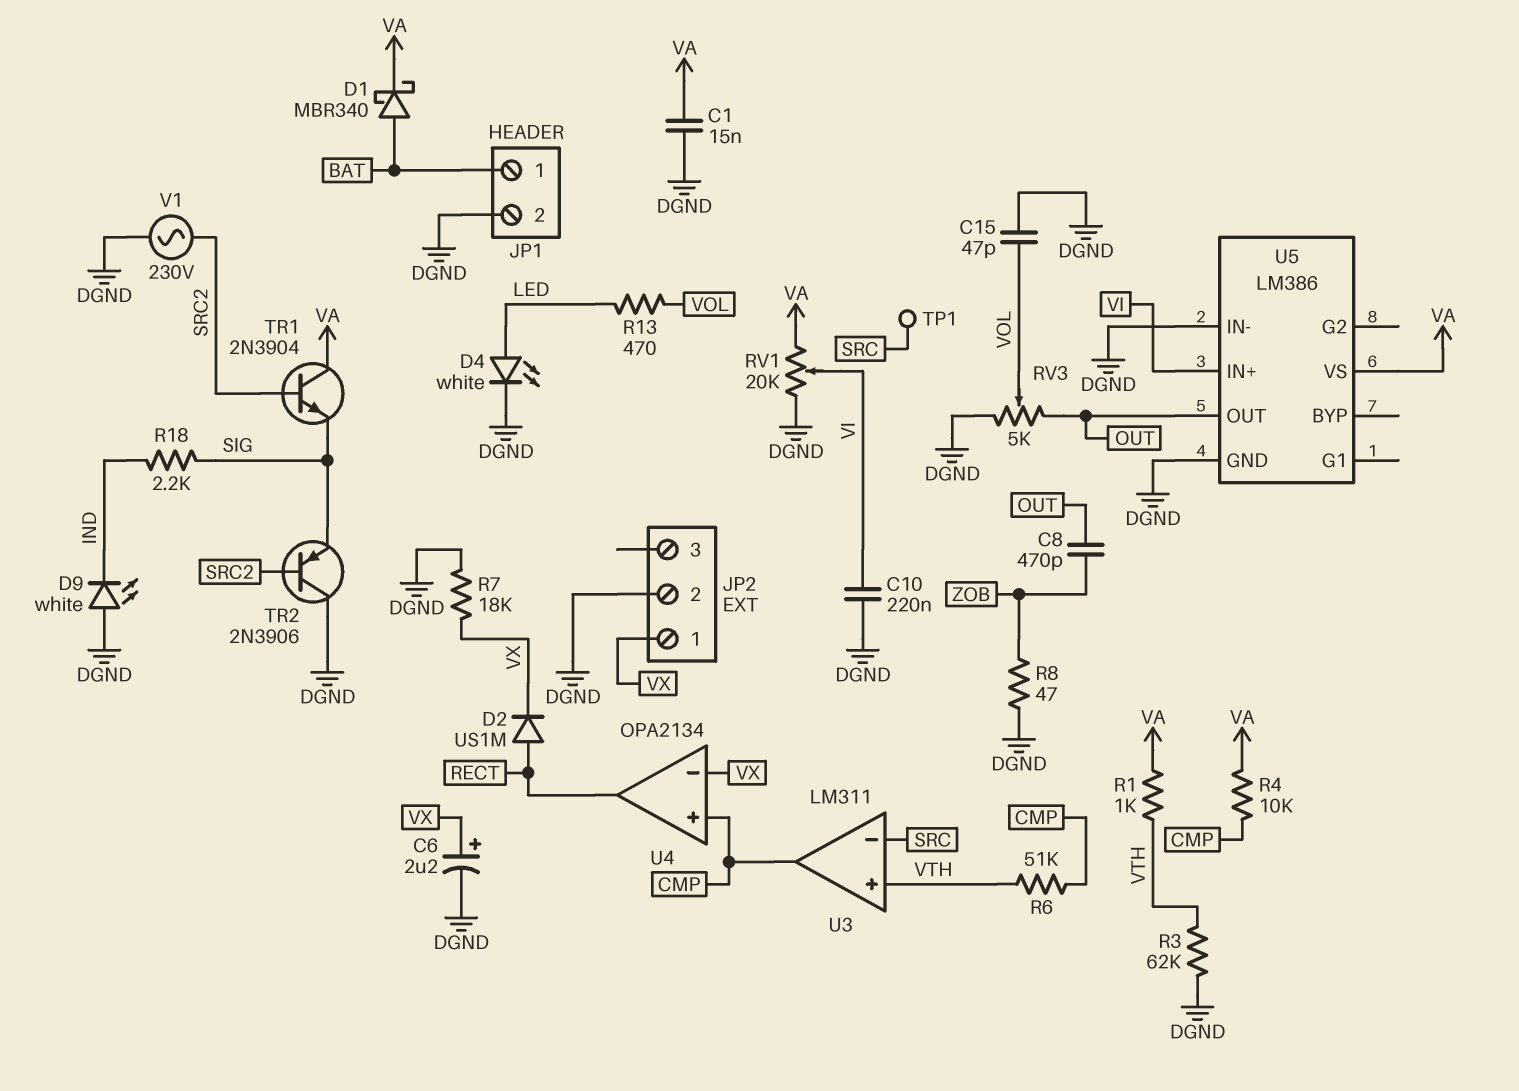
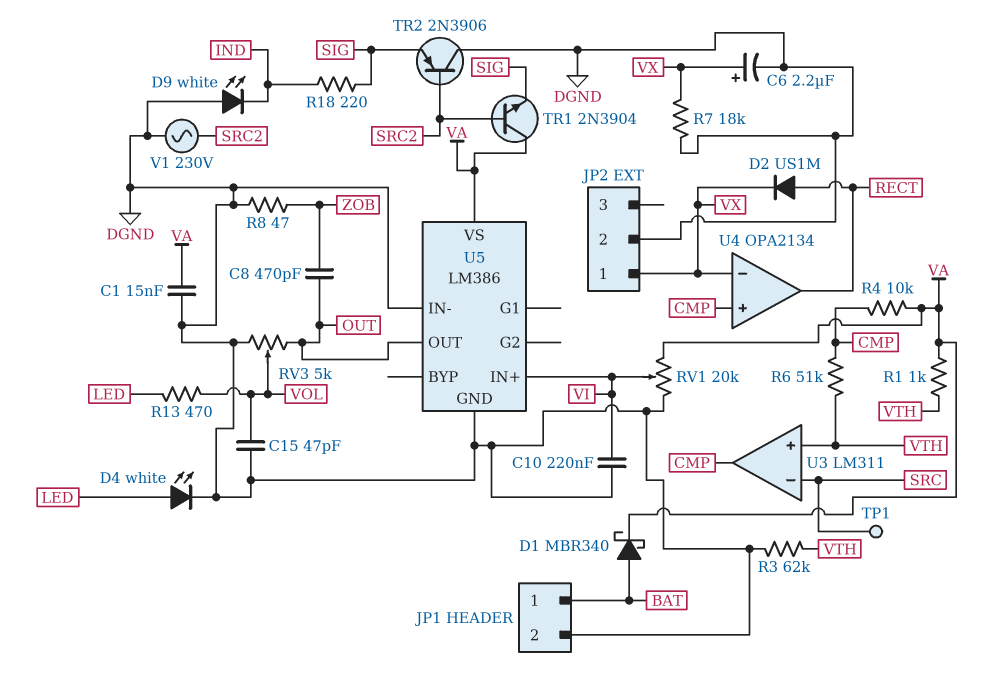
R18: 2.2k (IND, SIG) -> 220 (IND, SIG)

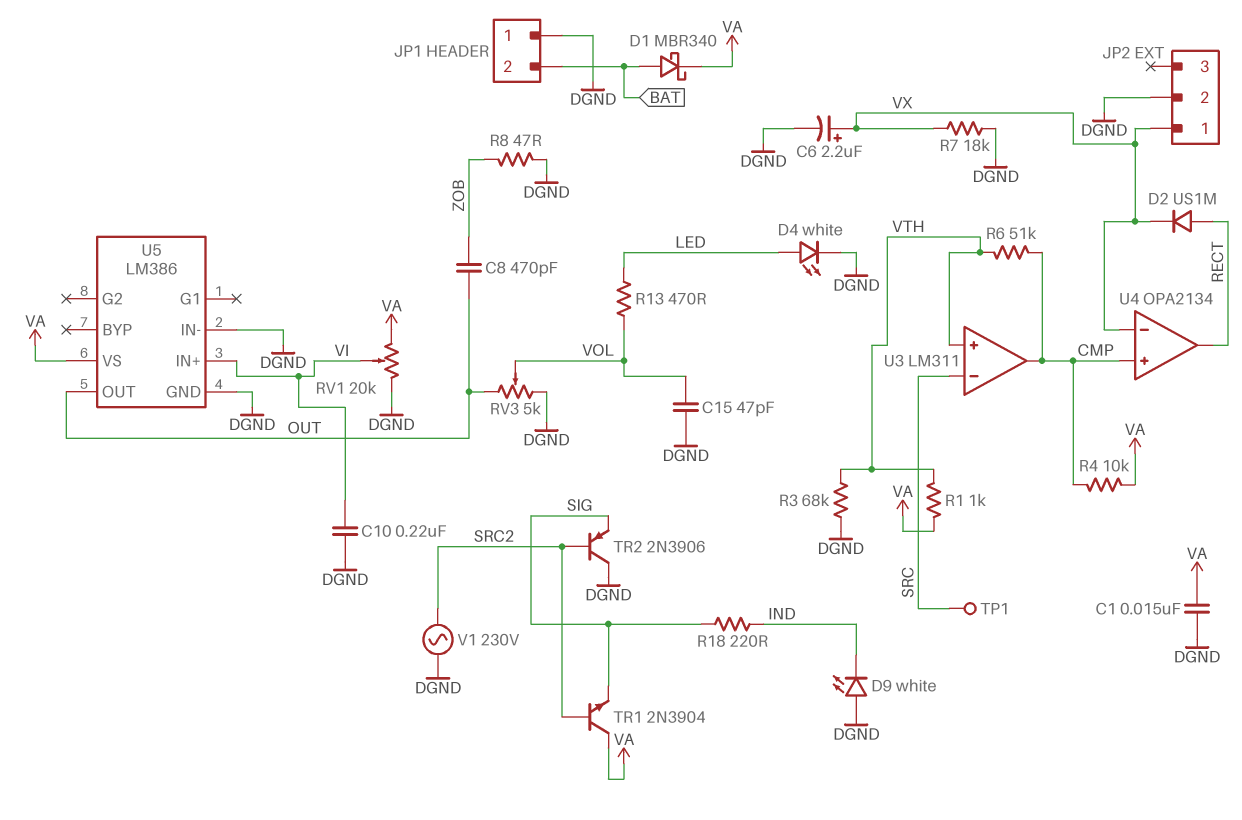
JP1 pin 1: BAT -> DGND
JP1 pin 2: DGND -> BAT
R3: 62k (DGND, VTH) -> 68k (DGND, VTH)

